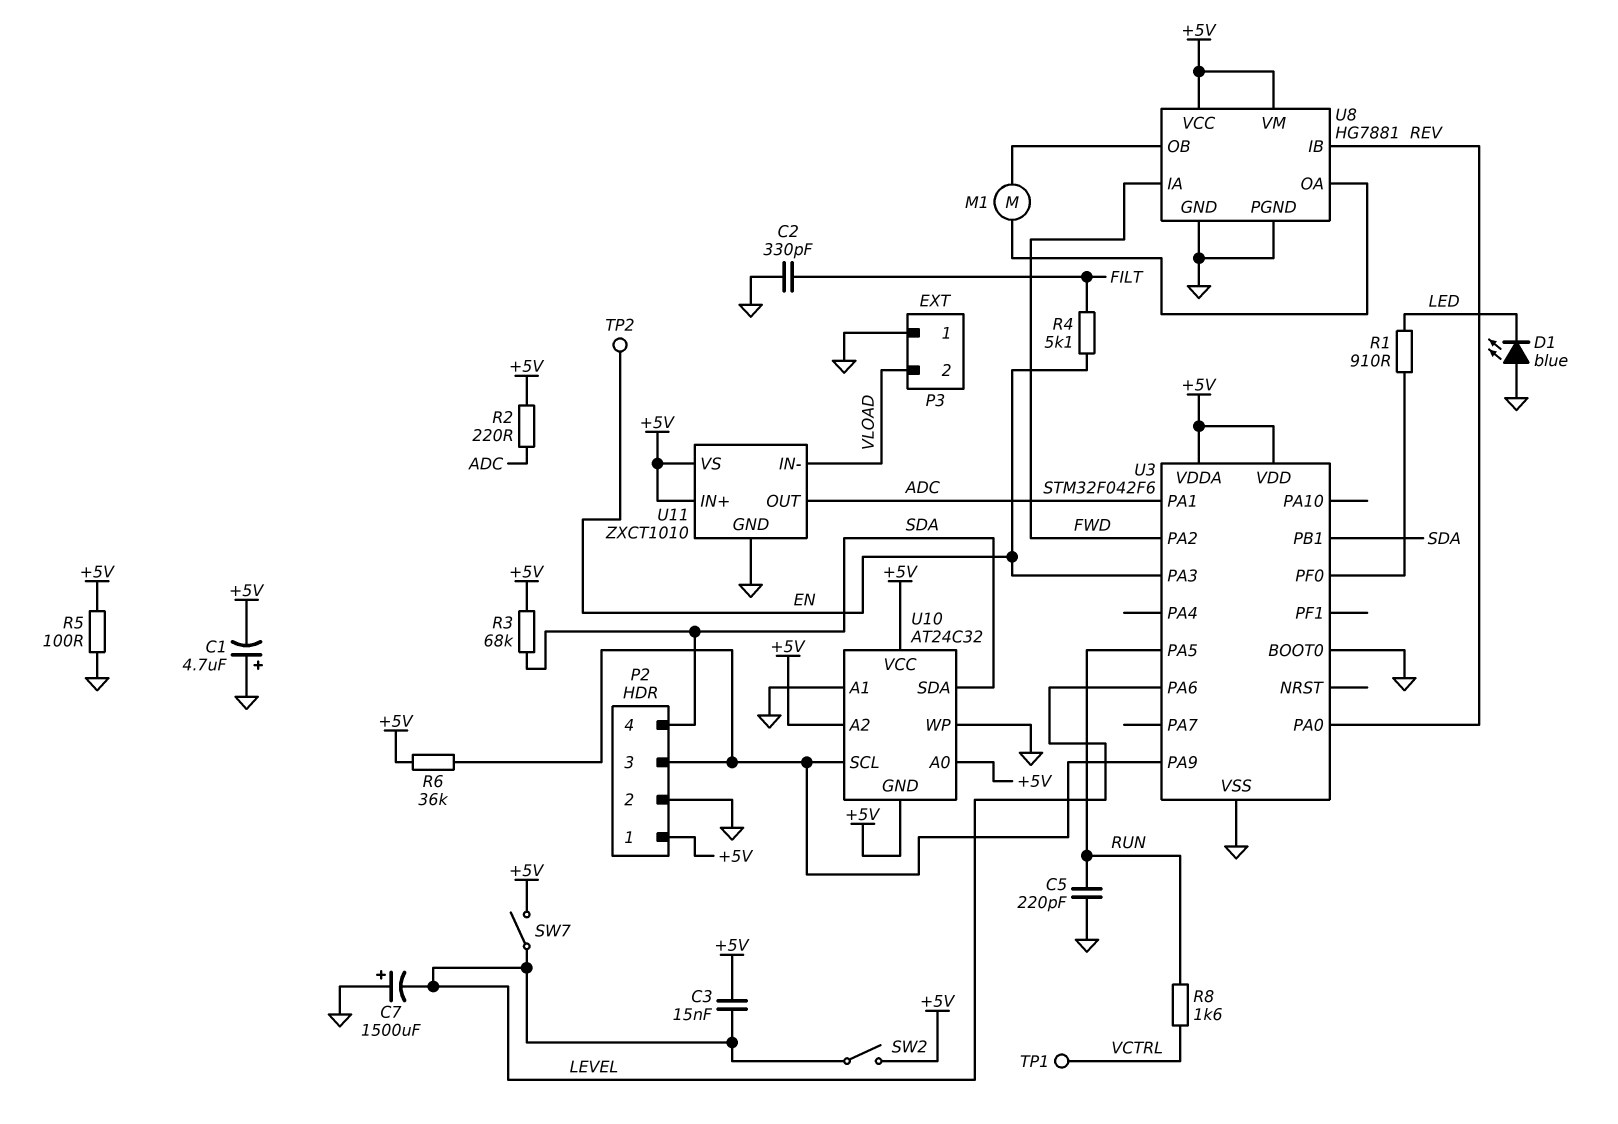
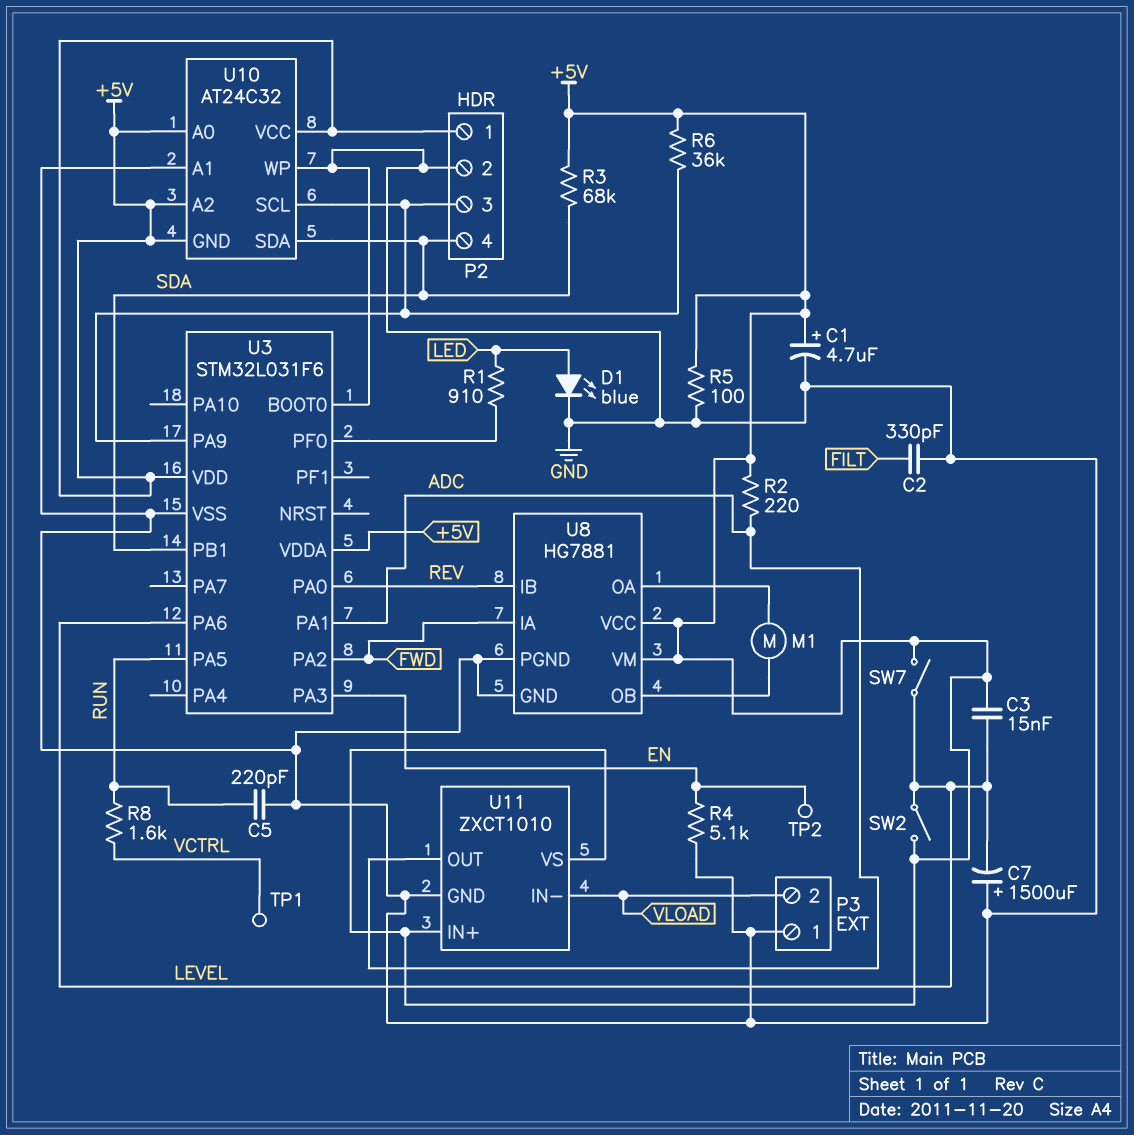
C1: 4.7uF (plus GND, minus +5V) -> 4.7uF (plus +5V, minus GND)
D1: LED blue (A GND, K LED) -> LED blue (A LED, K GND)
R4: 5.1k (EN, FILT) -> 5.1k (EN, GND)
U3: STM32F042F6 -> STM32L031F6

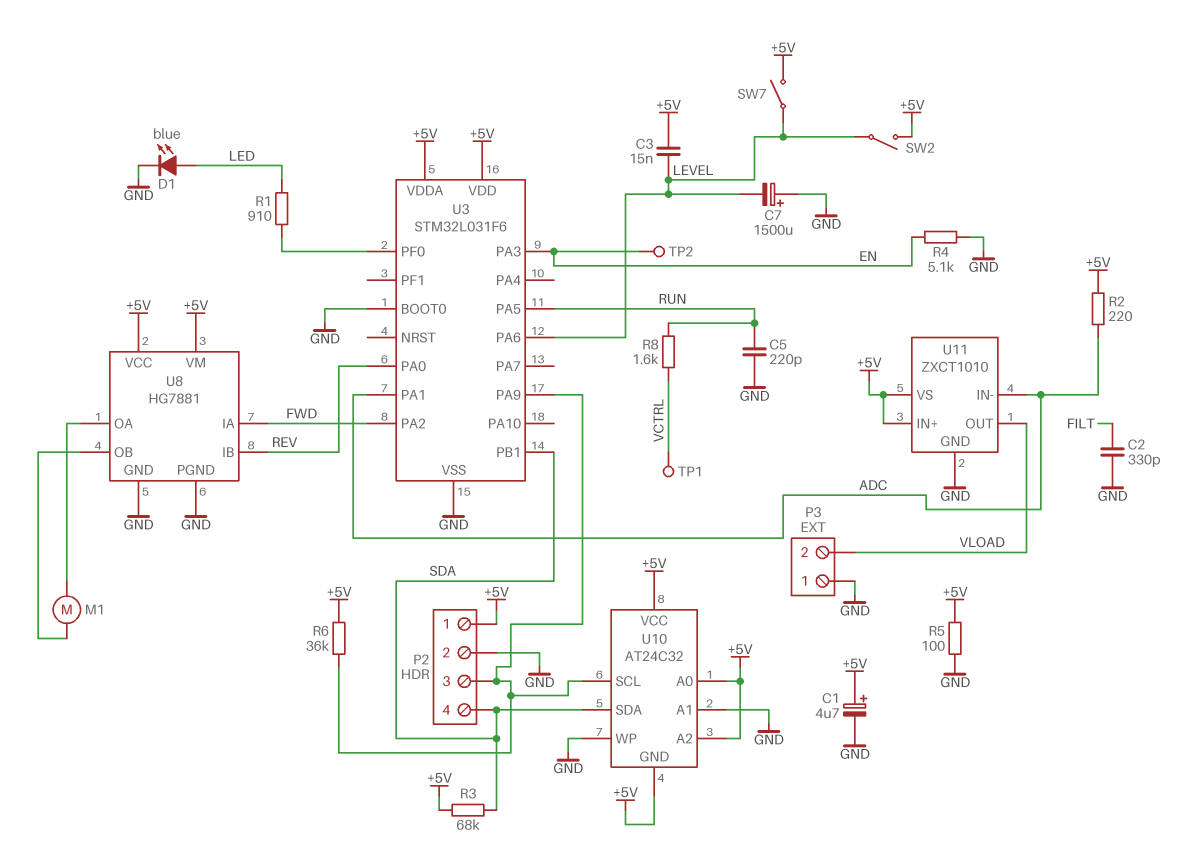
U11 pin IN-: VLOAD -> ADC
U11 pin OUT: ADC -> VLOAD

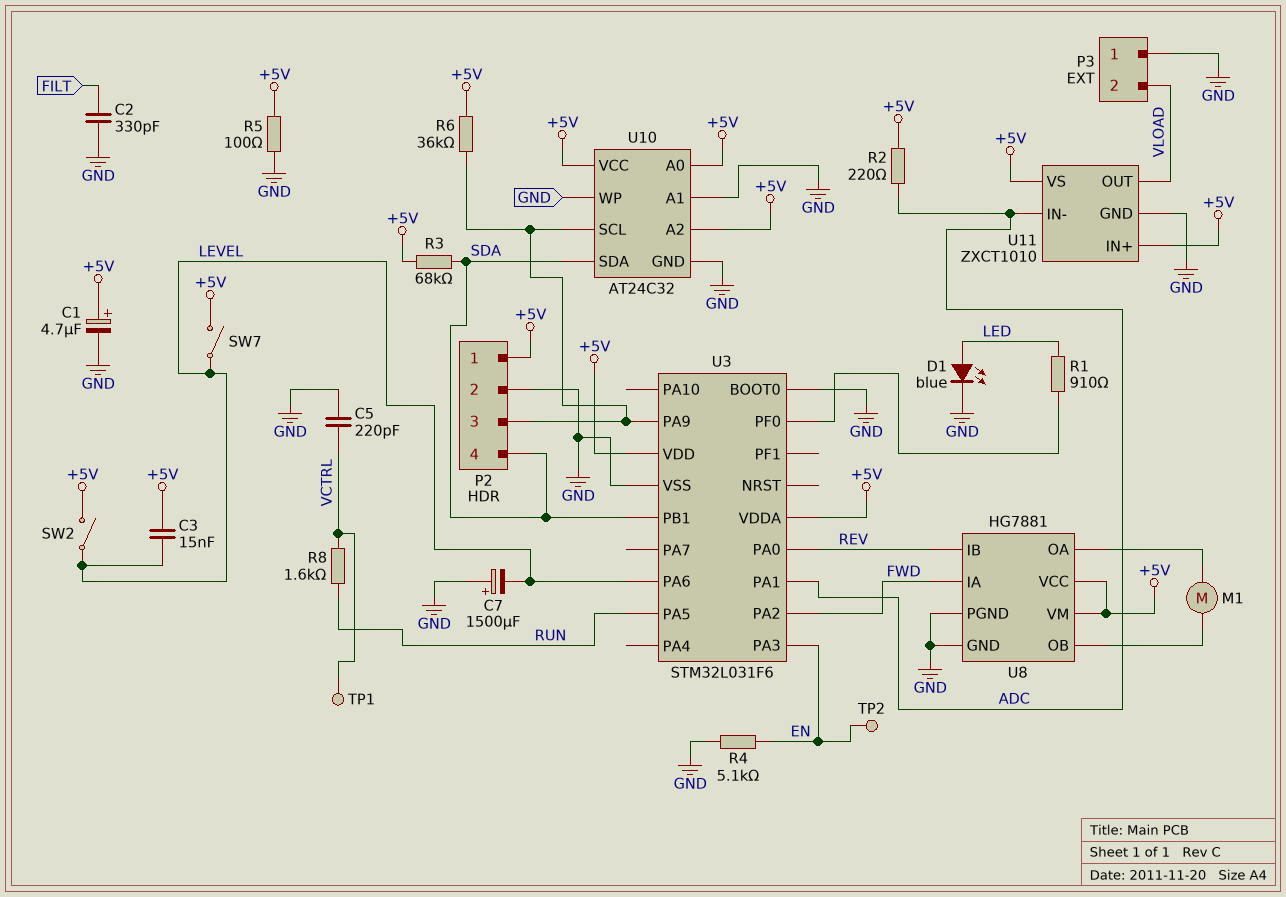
C5: 220pF (GND, RUN) -> 220pF (GND, VCTRL)
U10 pin GND: +5V -> GND

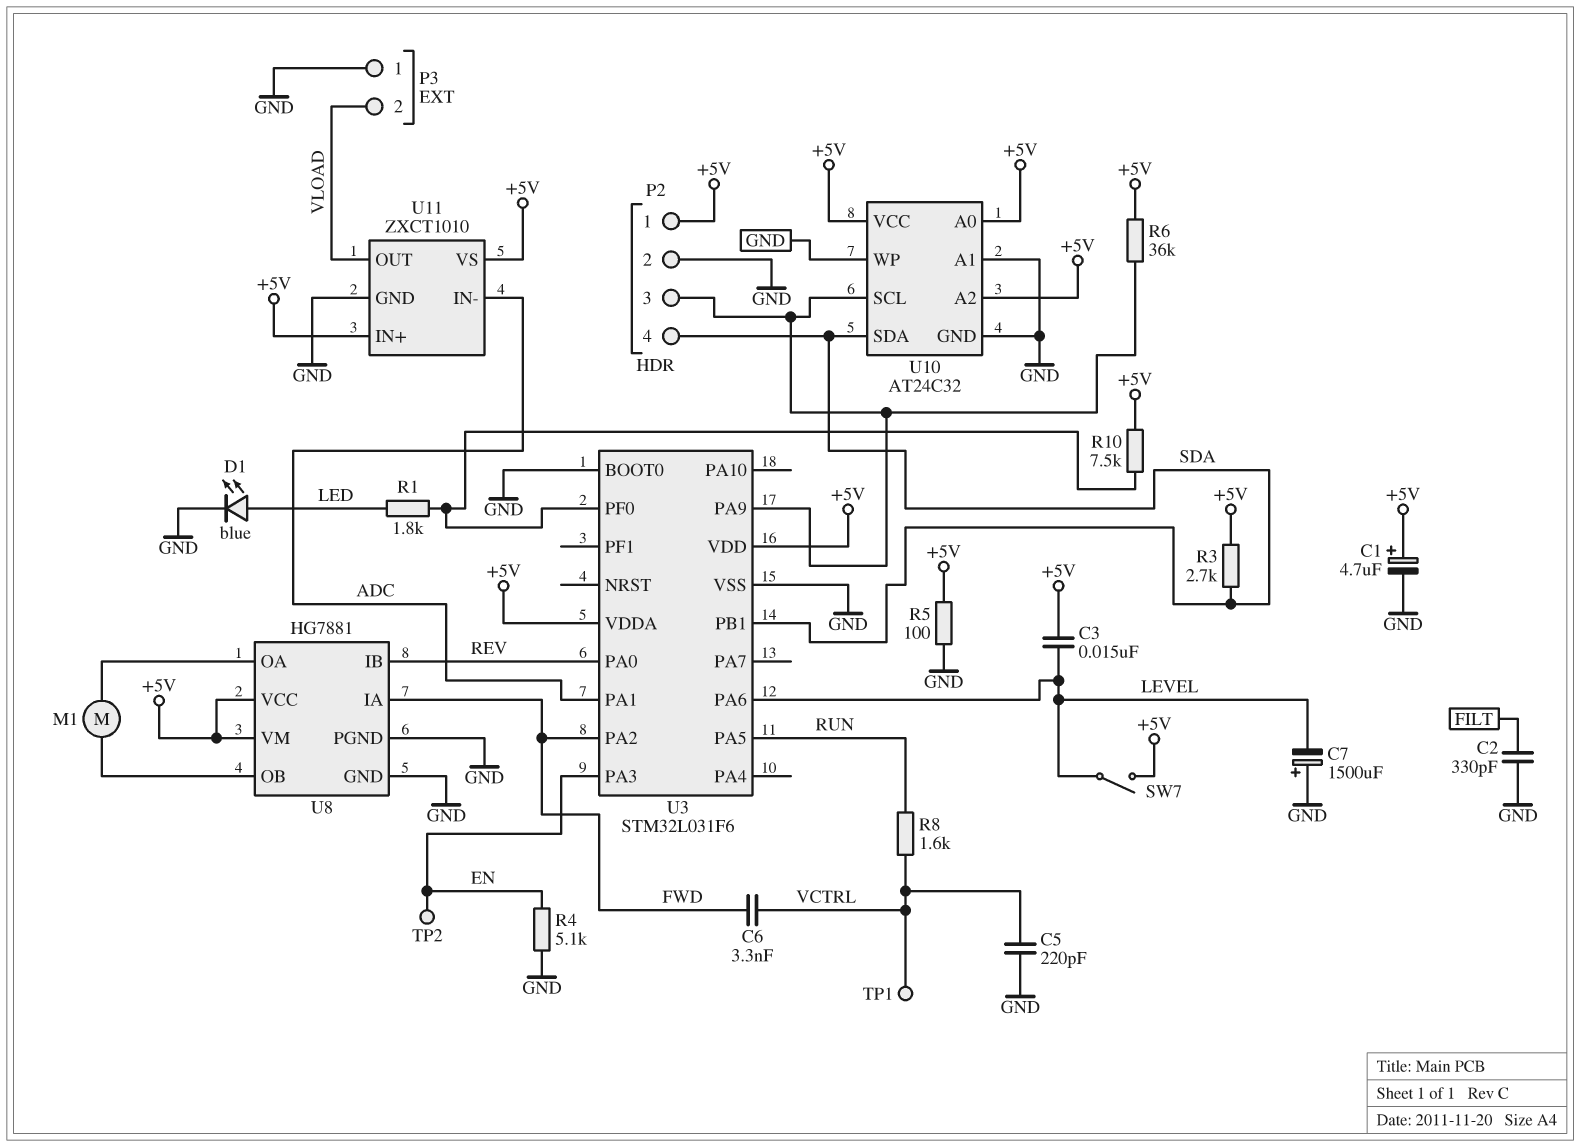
C6: none -> 3.3nF (FWD, VCTRL)
R1: 910 (LED, U3/PF0) -> 1.8k (LED, U3/PF0)
R2: 220 (+5V, ADC) -> none
R3: 68k (+5V, SDA) -> 2.7k (+5V, SDA)
R10: none -> 7.5k (+5V, U3/PF0)
SW2: switch (+5V, LEVEL) -> none

